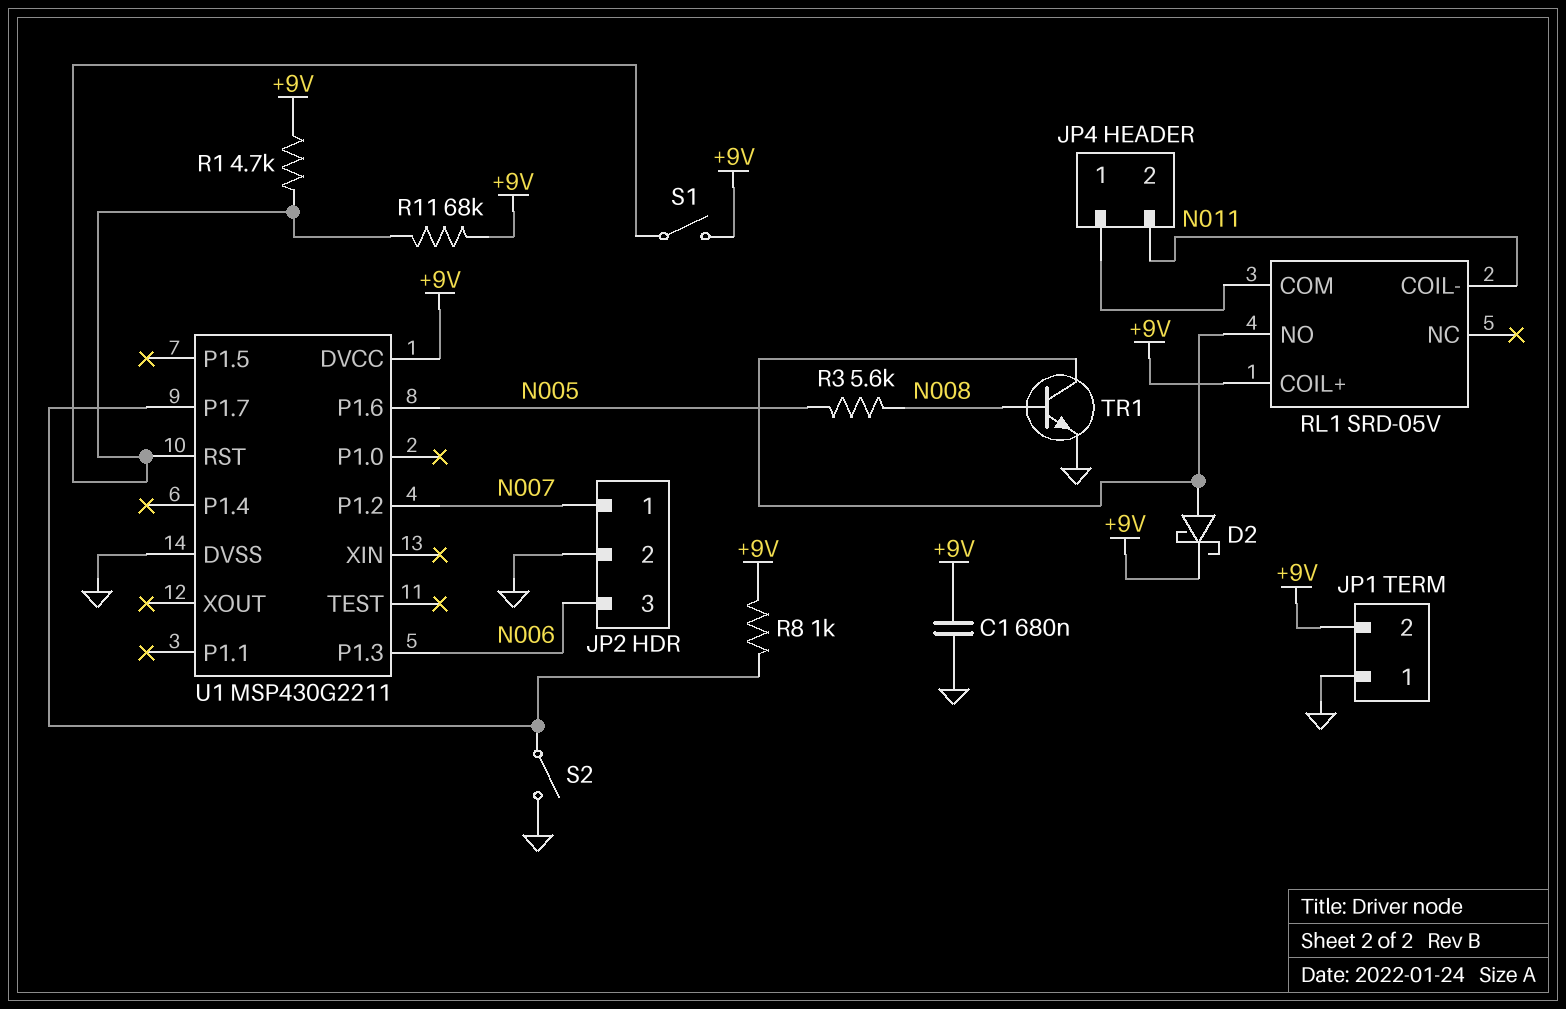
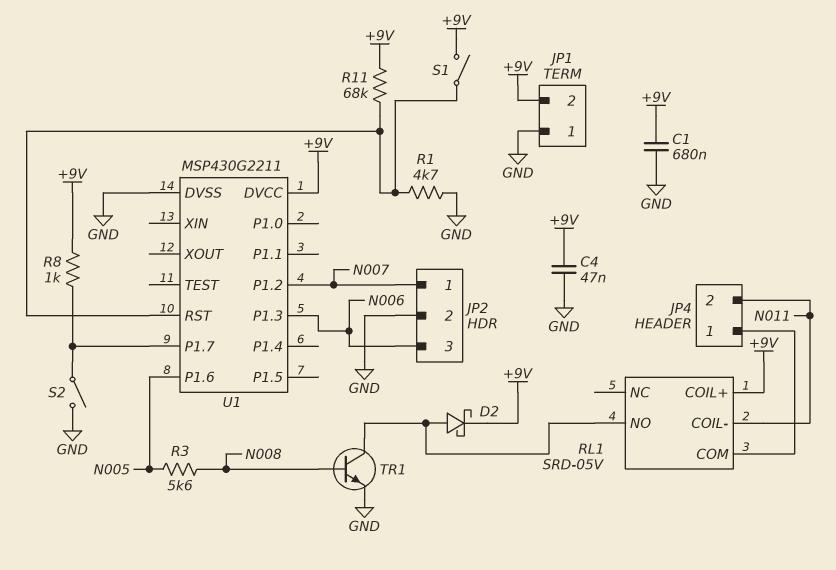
C4: none -> 47nF (+9V, GND)
R1: 4.7k (+9V, U1/RST) -> 4.7k (GND, U1/RST)

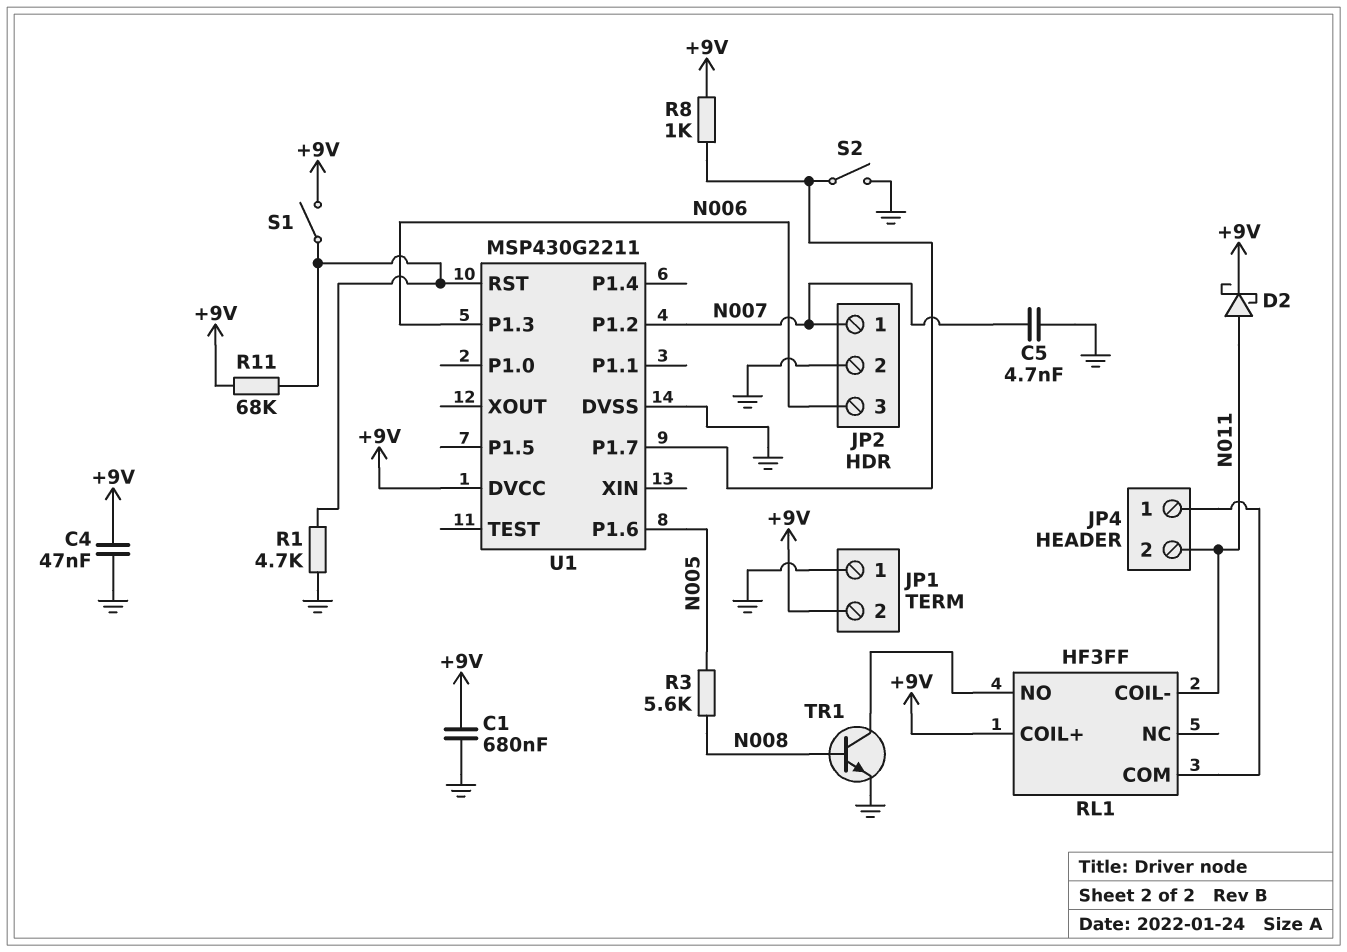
C5: none -> 4.7nF (GND, N007)
D2: schottky (A RL1/NO, K +9V) -> schottky (A N011, K +9V)
RL1: SRD-05V -> HF3FF

